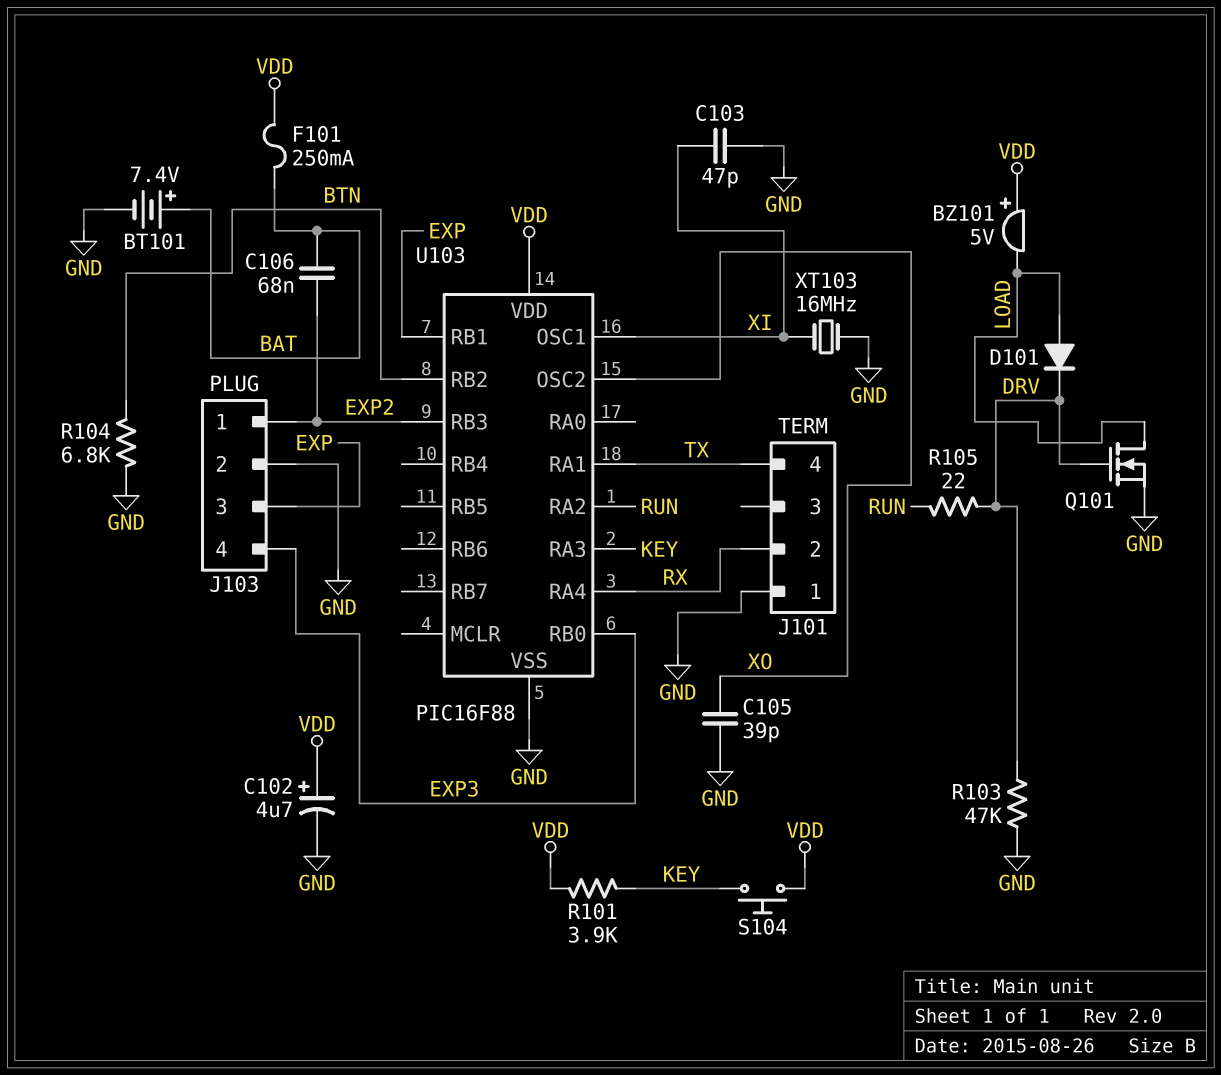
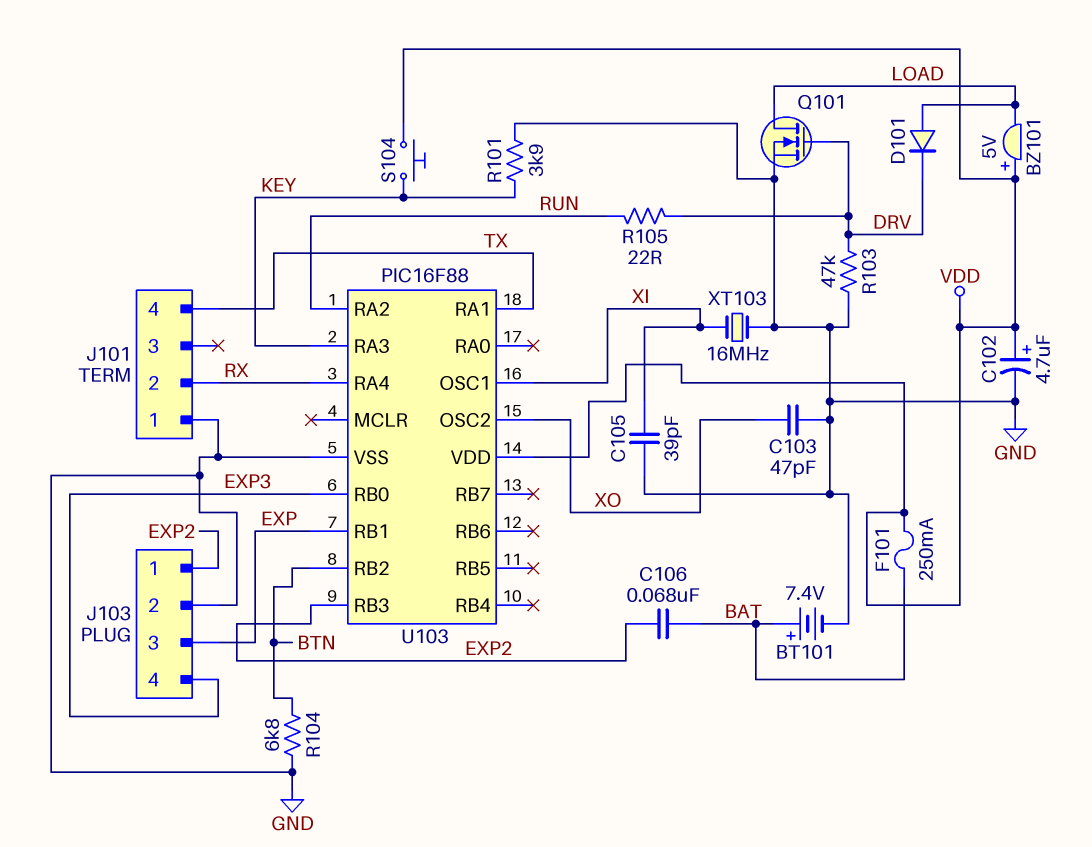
C103: 47pF (GND, XI) -> 47pF (GND, XO)
C105: 39pF (GND, XO) -> 39pF (GND, XI)
R101: 3.9k (KEY, VDD) -> 3.9k (GND, KEY)

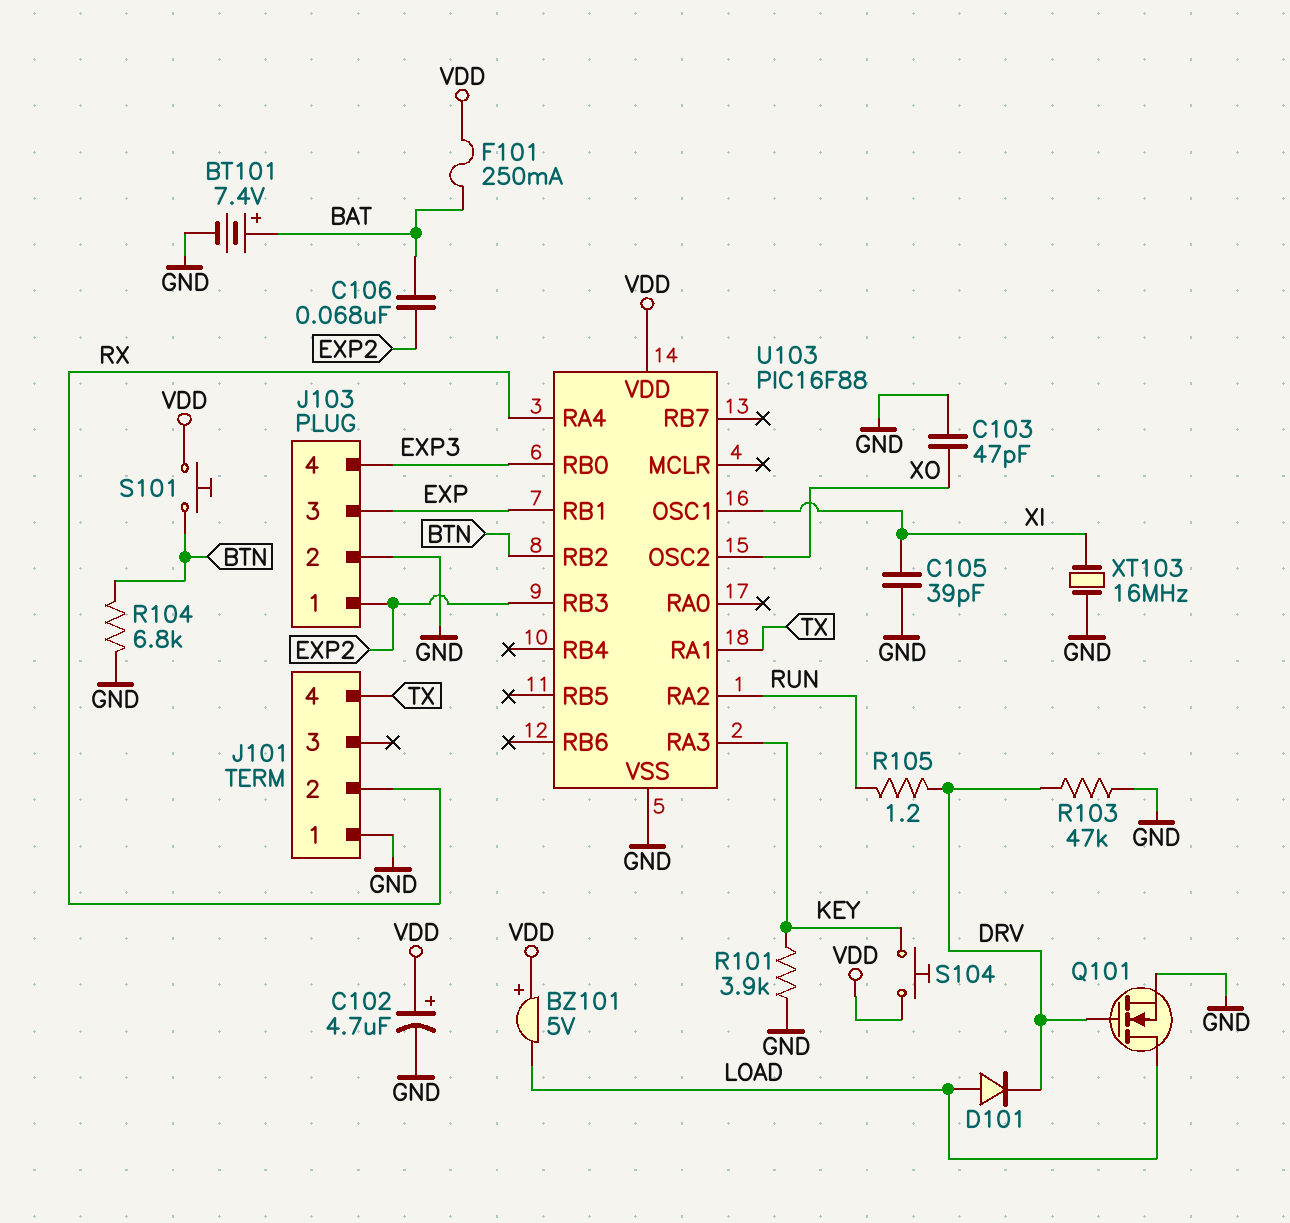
R105: 22 (DRV, RUN) -> 1.2 (DRV, RUN)
S101: none -> button (BTN, VDD)

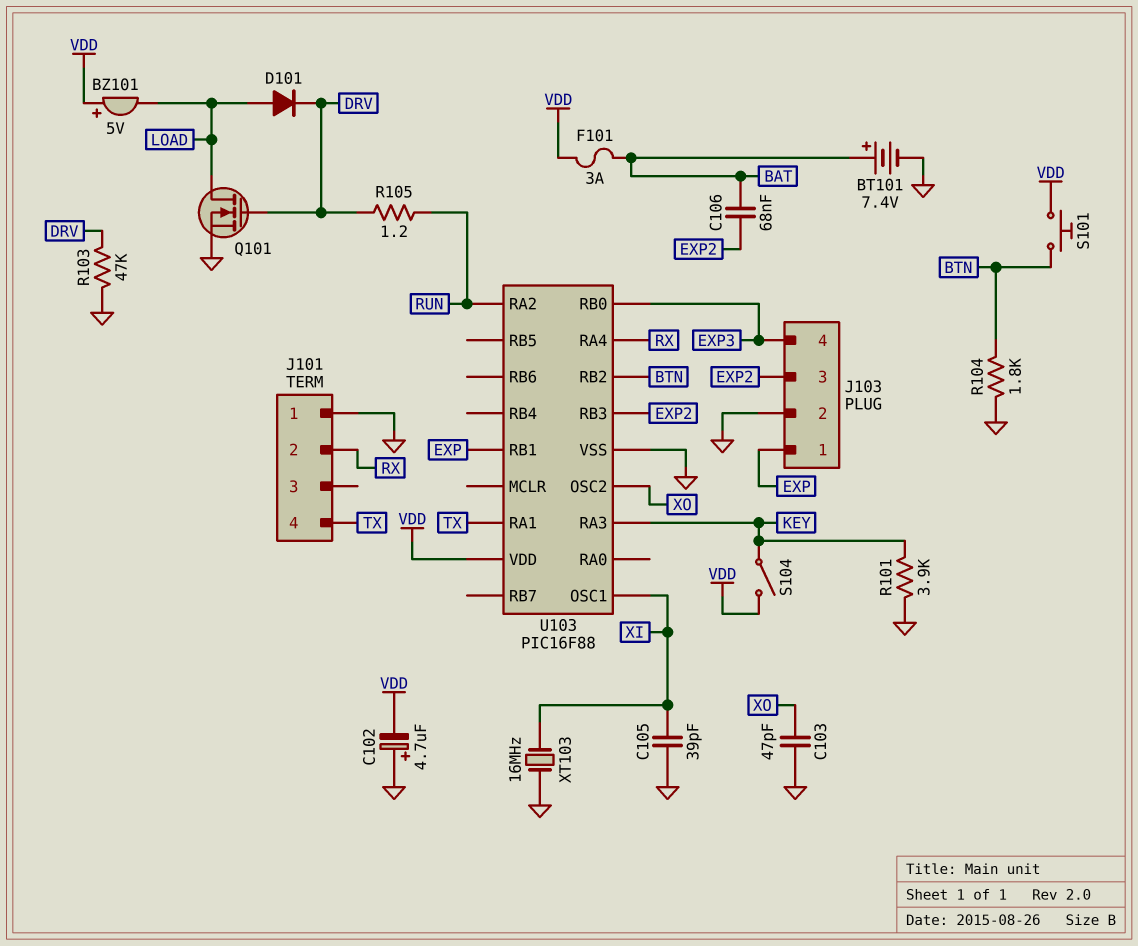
C102: 4.7uF (plus VDD, minus GND) -> 4.7uF (plus GND, minus VDD)
F101: 250mA (BAT, VDD) -> 3A (BAT, VDD)
J103 pin 1: EXP2 -> EXP
J103 pin 3: EXP -> EXP2
R104: 6.8k (BTN, GND) -> 1.8k (BTN, GND)
S104: button (KEY, VDD) -> switch (KEY, VDD)

